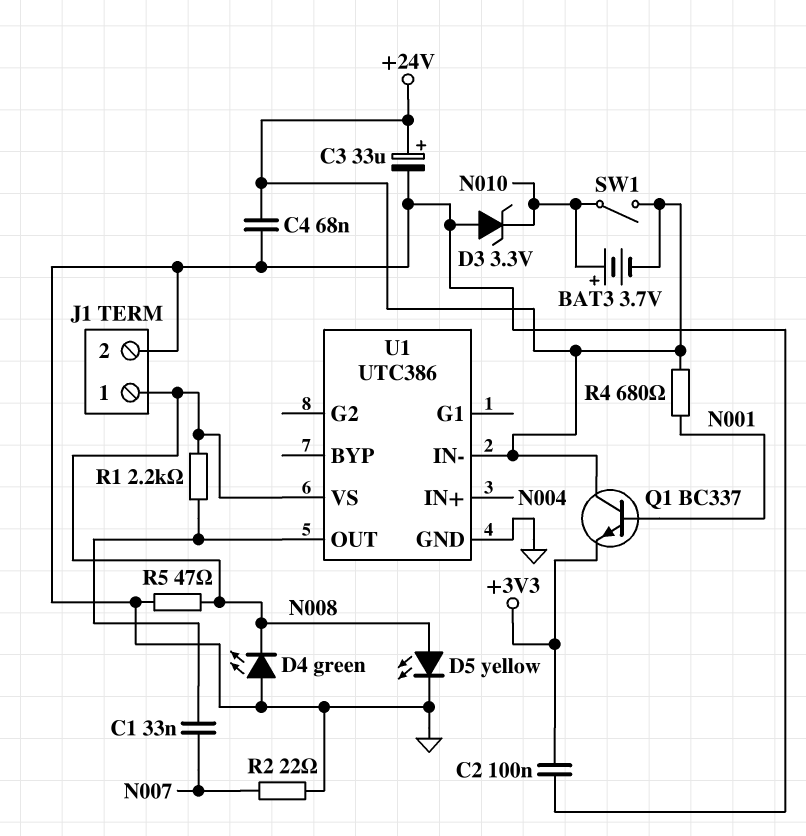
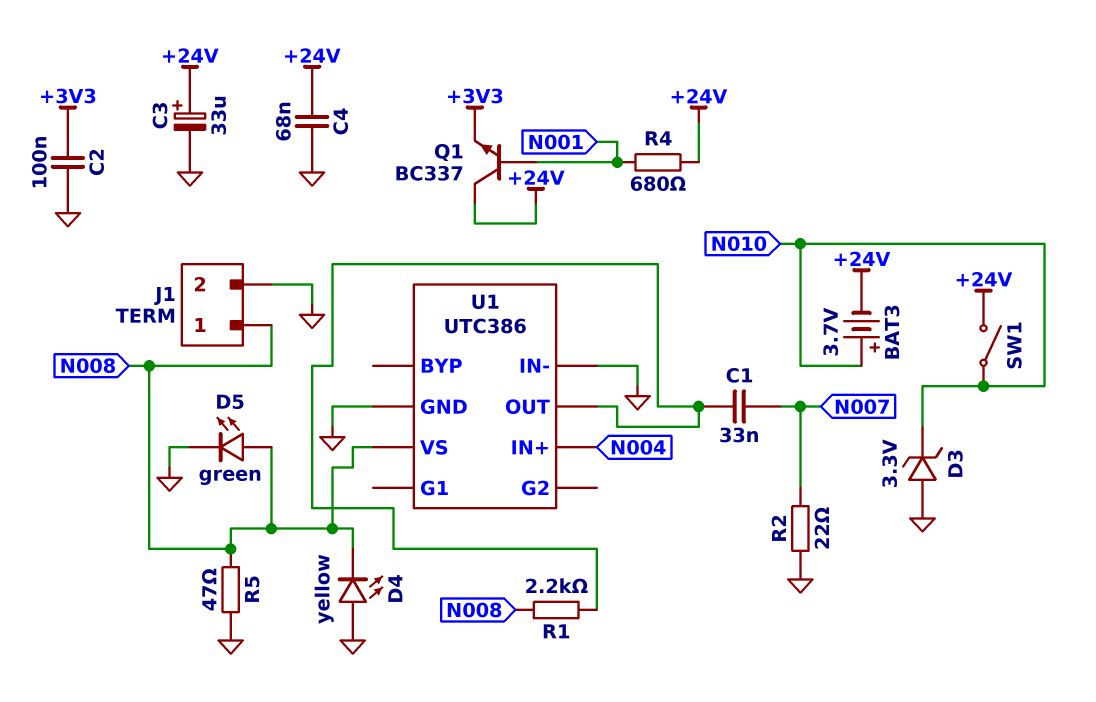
D4: LED green (A GND, K N008) -> LED yellow (A GND, K N008)
D5: LED yellow (A N008, K GND) -> LED green (A N008, K GND)
U1 pin IN-: +24V -> GND

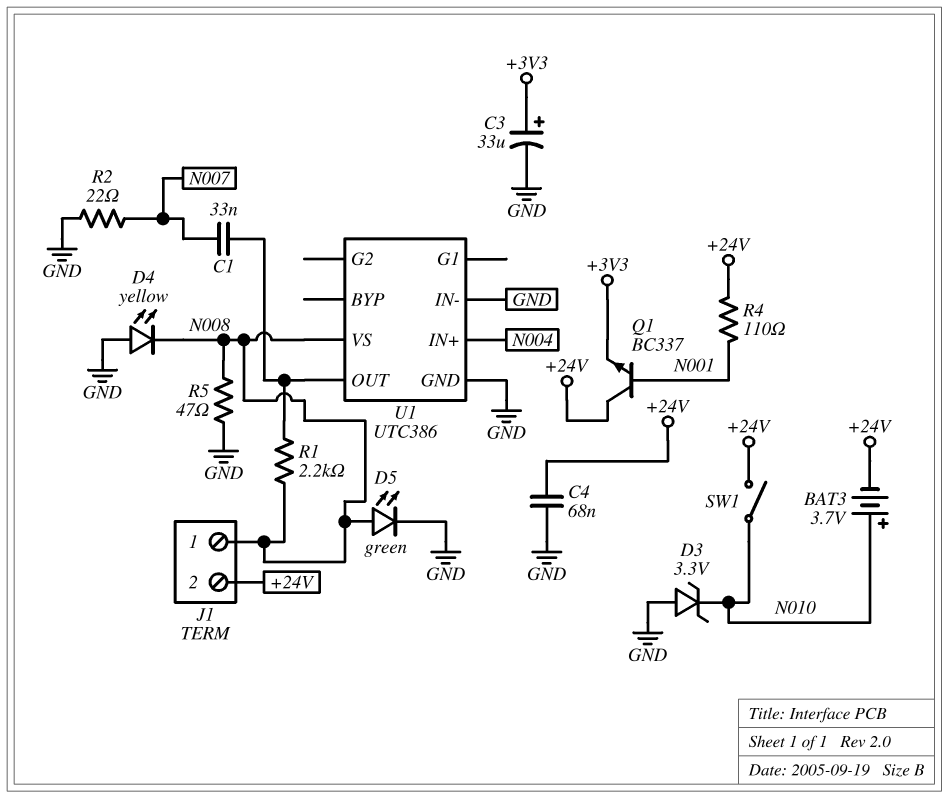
C2: 100nF (+3V3, GND) -> none
C3: 33uF (plus +24V, minus GND) -> 33uF (plus +3V3, minus GND)
J1 pin 2: GND -> +24V
R4: 680 (+24V, N001) -> 110 (+24V, N001)

